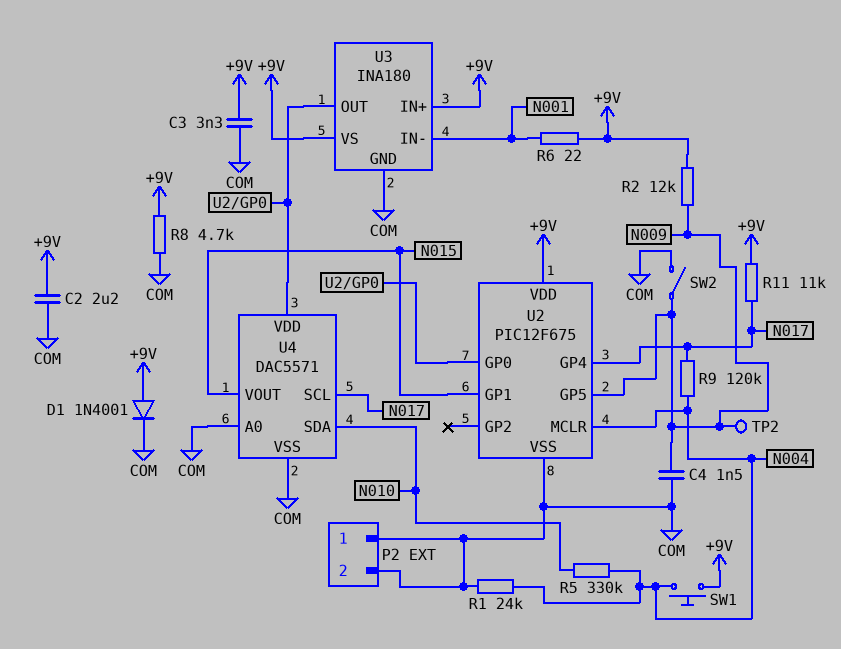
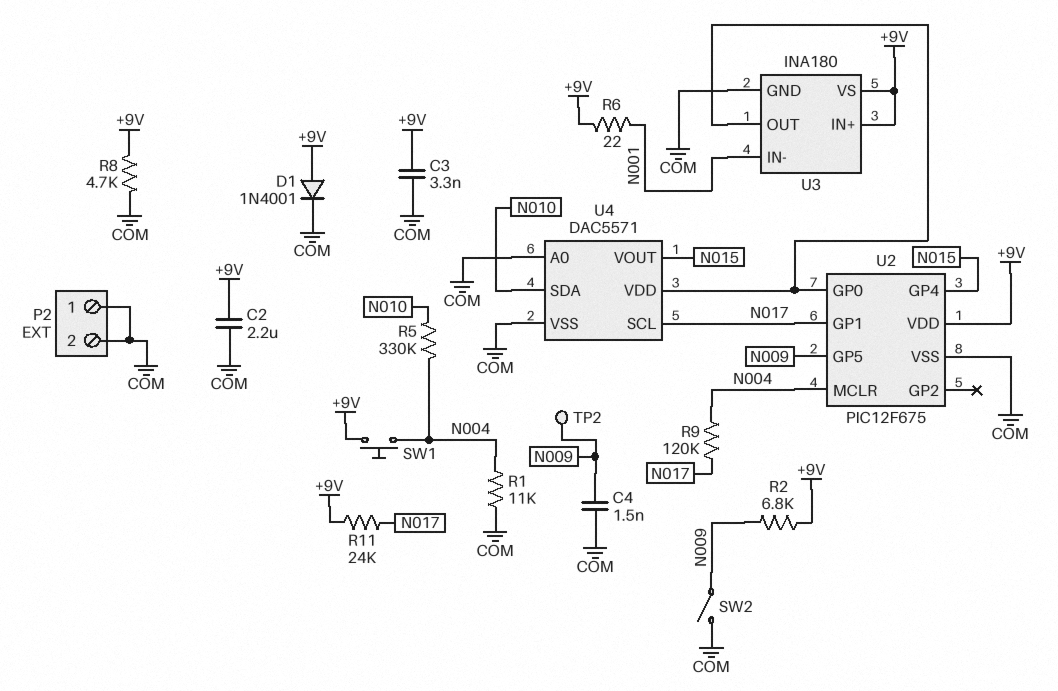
R1: 24k (COM, N004) -> 11k (COM, N004)
R2: 12k (+9V, N009) -> 6.8k (+9V, N009)
R11: 11k (+9V, N017) -> 24k (+9V, N017)
U2 pin GP1: N015 -> N017
U2 pin GP4: N017 -> N015

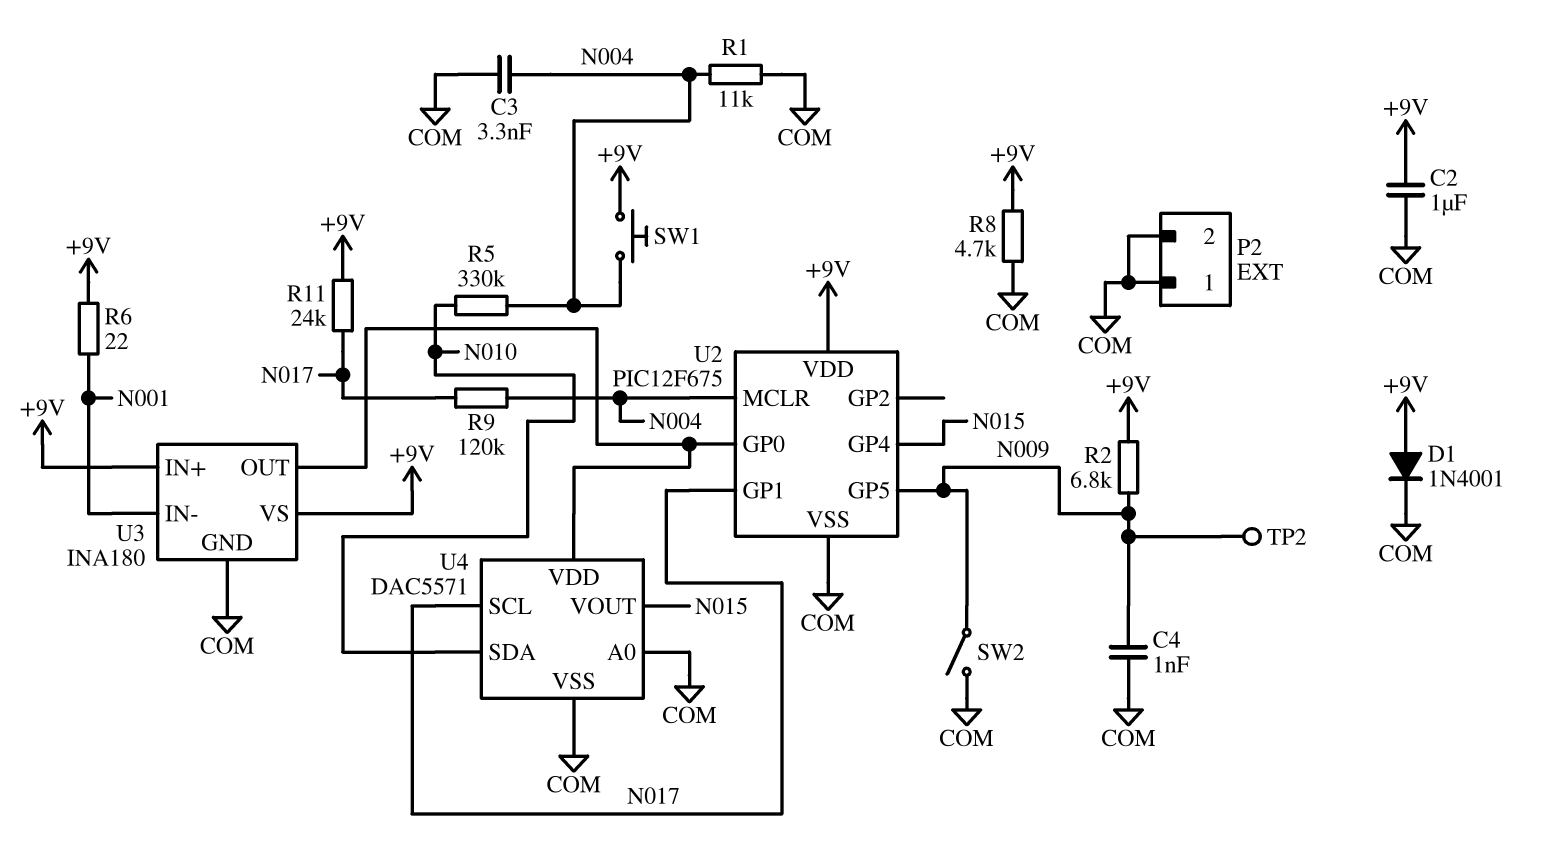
C2: 2.2uF (+9V, COM) -> 1uF (+9V, COM)
C3: 3.3nF (+9V, COM) -> 3.3nF (COM, N004)
C4: 1.5nF (COM, N009) -> 1nF (COM, N009)

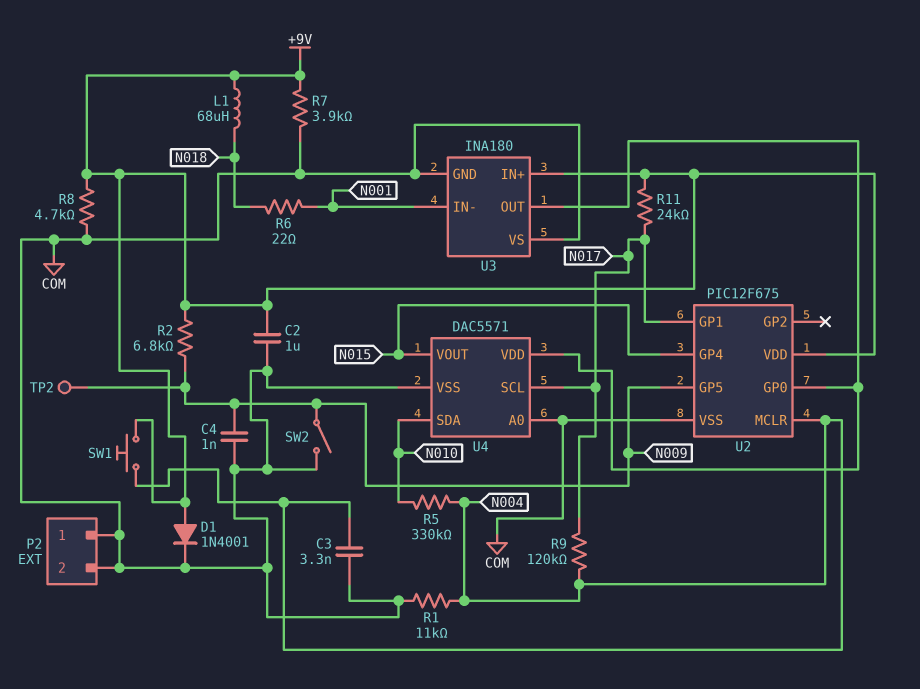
L1: none -> 68uH (+9V, N018)
R6: 22 (+9V, N001) -> 22 (N001, N018)
R7: none -> 3.9k (+9V, COM)
U3 pin VS: +9V -> COM

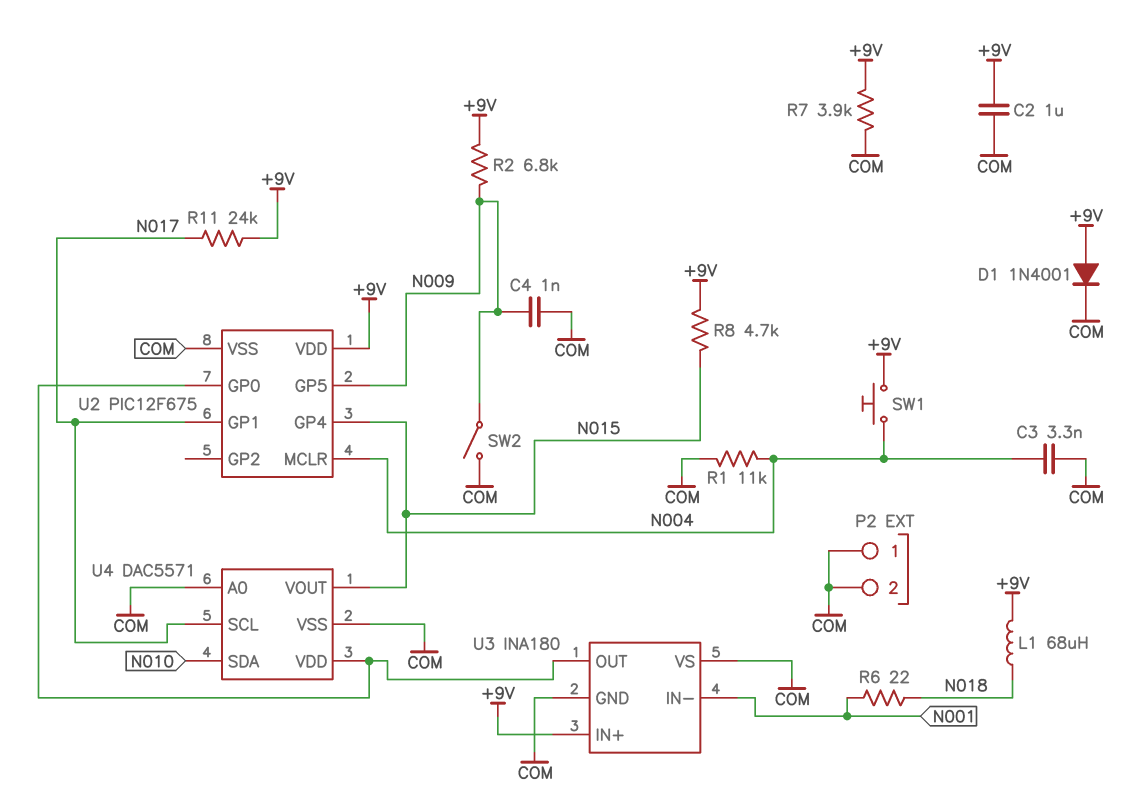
R5: 330k (N004, N010) -> none
R8: 4.7k (+9V, COM) -> 4.7k (+9V, N015)
R9: 120k (N004, N017) -> none
TP2: test point (N009) -> none

